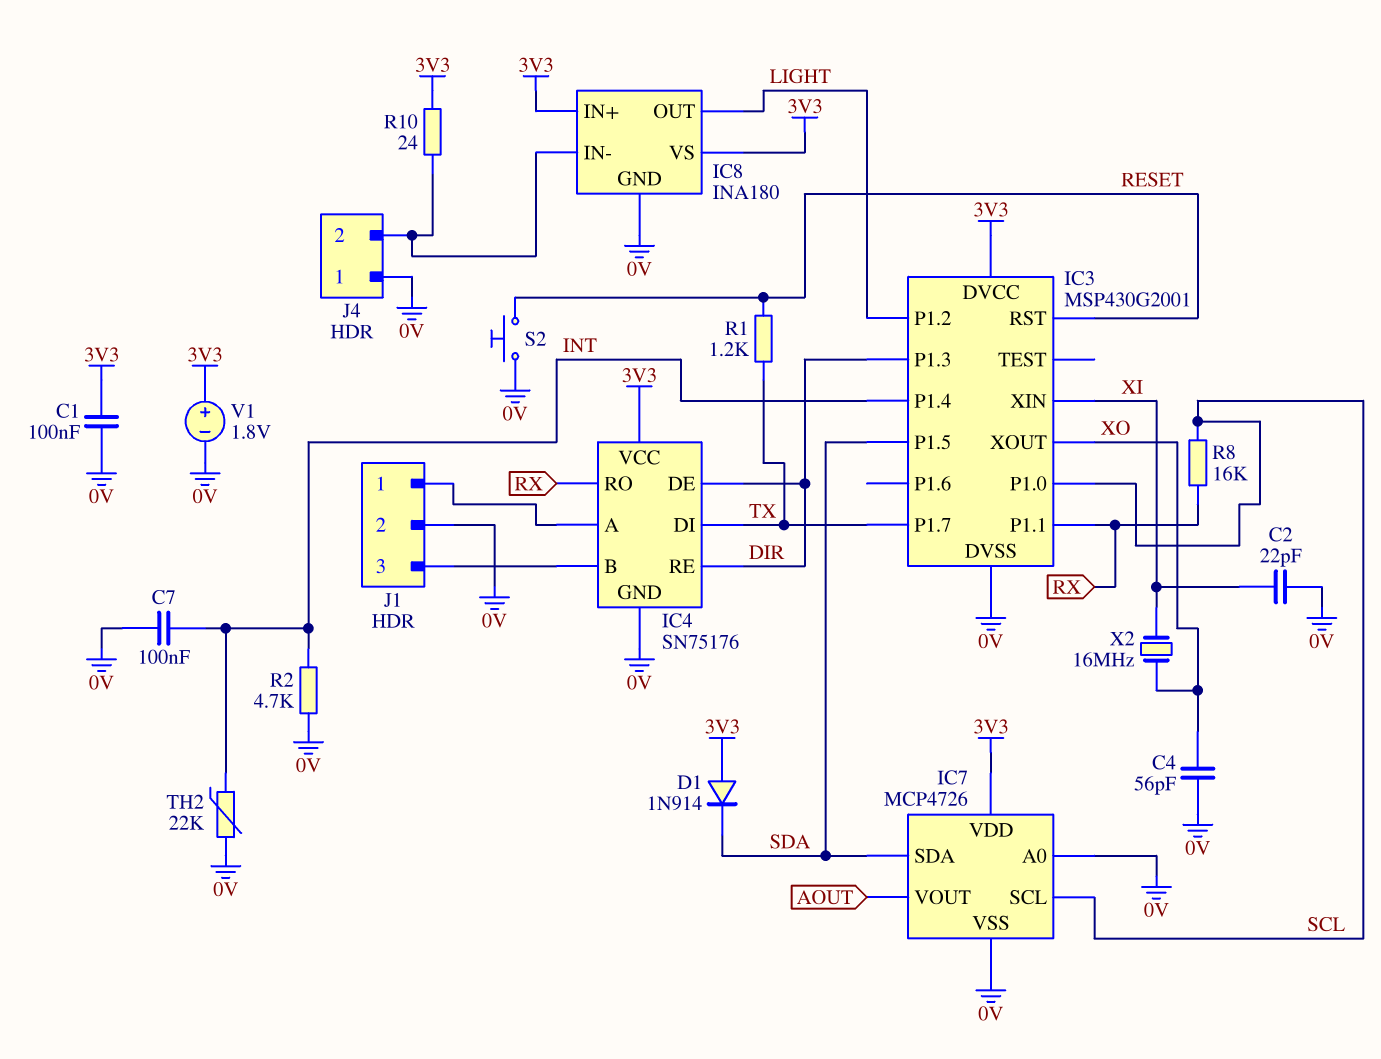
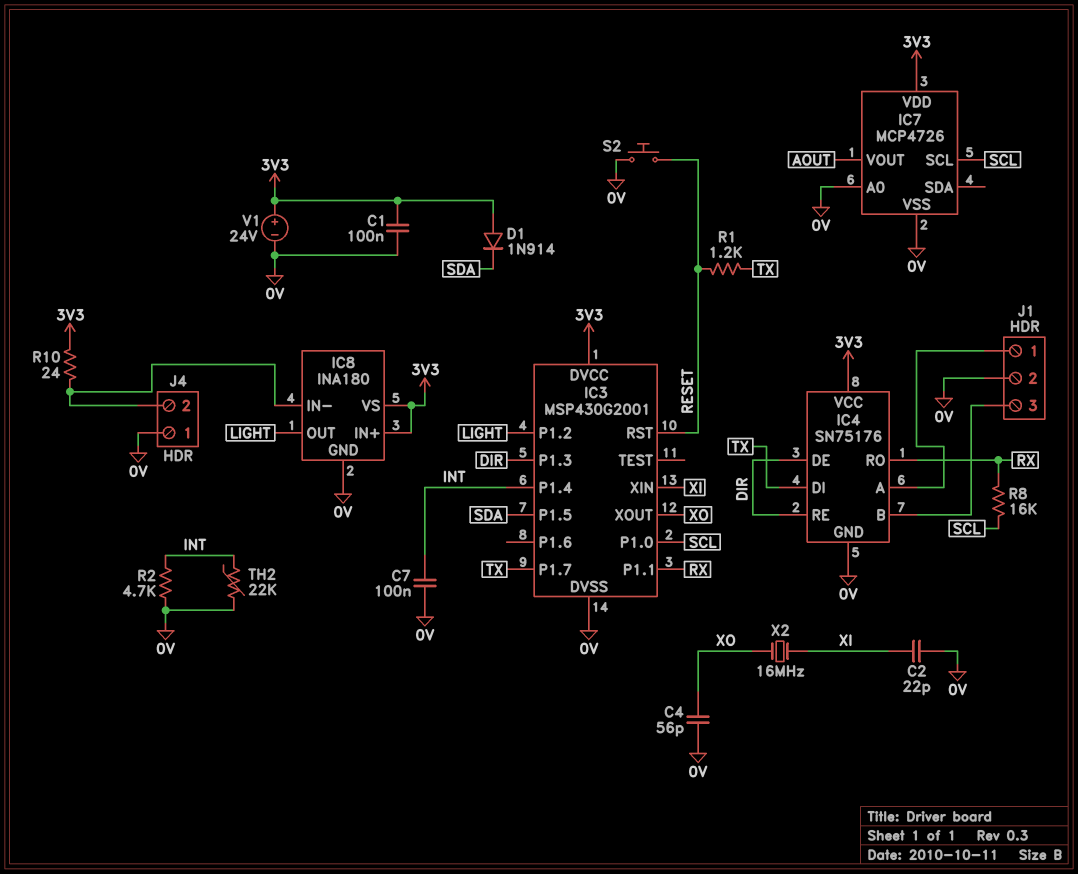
IC7 pin SDA: SDA -> none
V1: 1.8V (plus 3V3, minus 0V) -> 24V (plus 3V3, minus 0V)

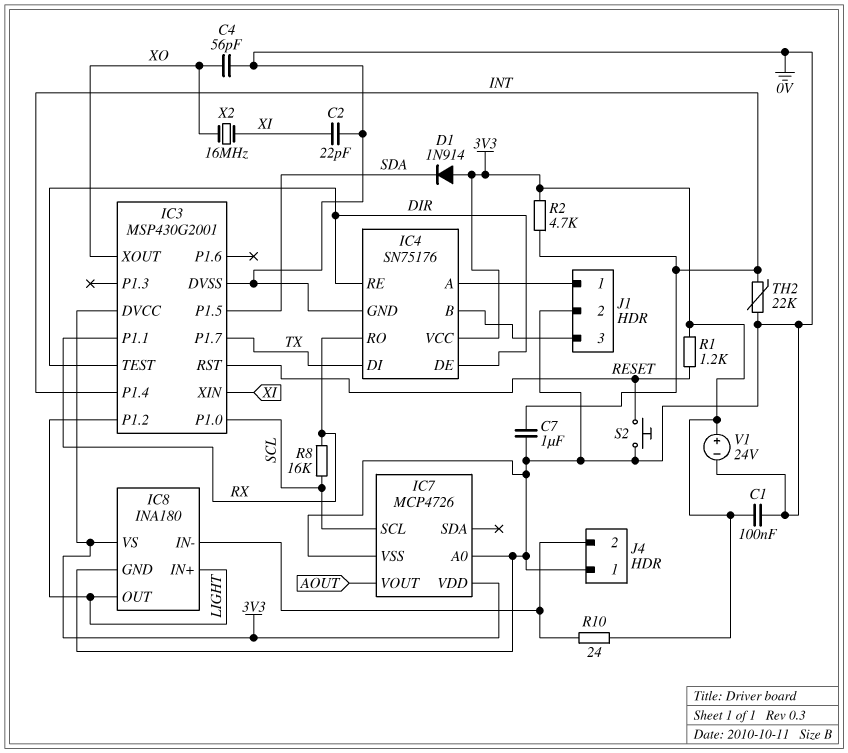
C7: 100nF (0V, INT) -> 1uF (0V, INT)
IC3 pin P1.3: DIR -> none
IC3 pin TEST: none -> DIR
IC8 pin IN+: 3V3 -> LIGHT
R1: 1.2k (RESET, TX) -> 1.2k (3V3, RESET)
R2: 4.7k (0V, INT) -> 4.7k (3V3, INT)

